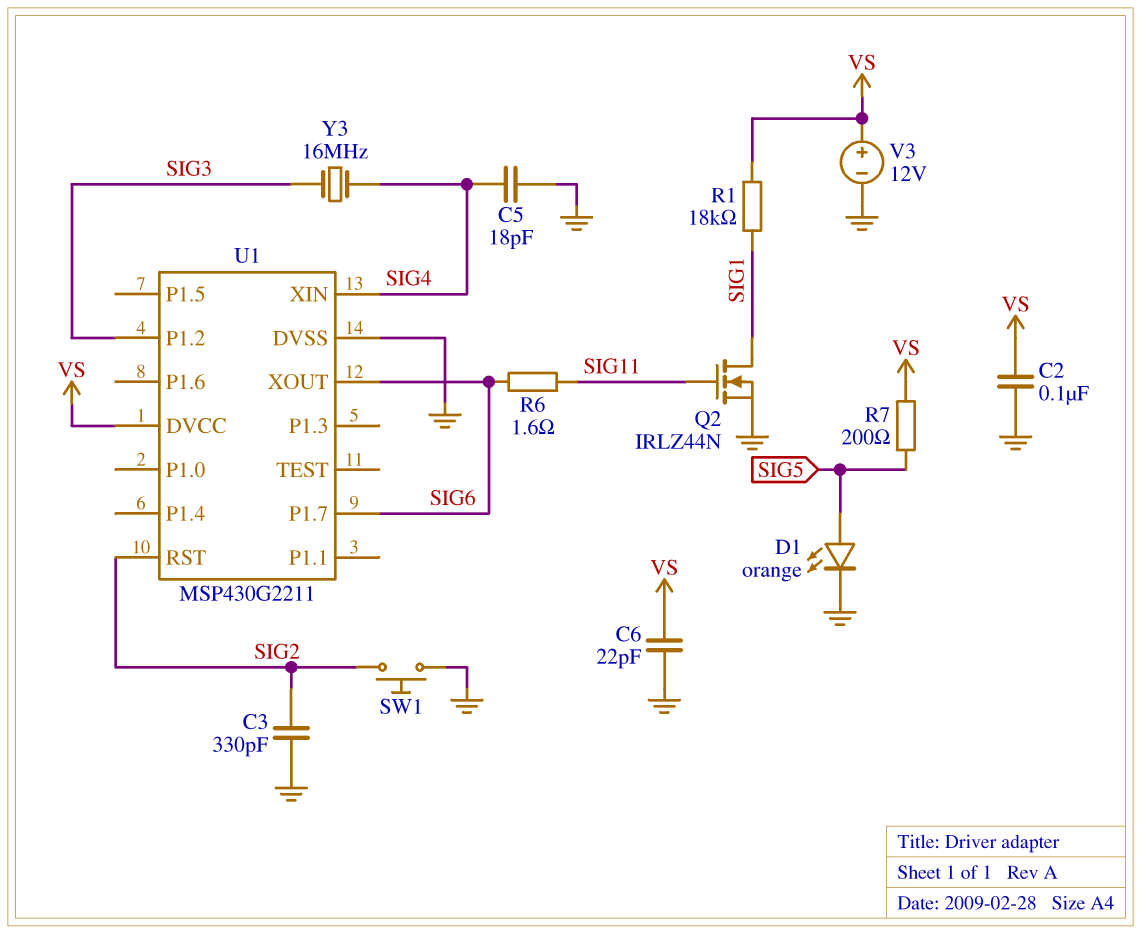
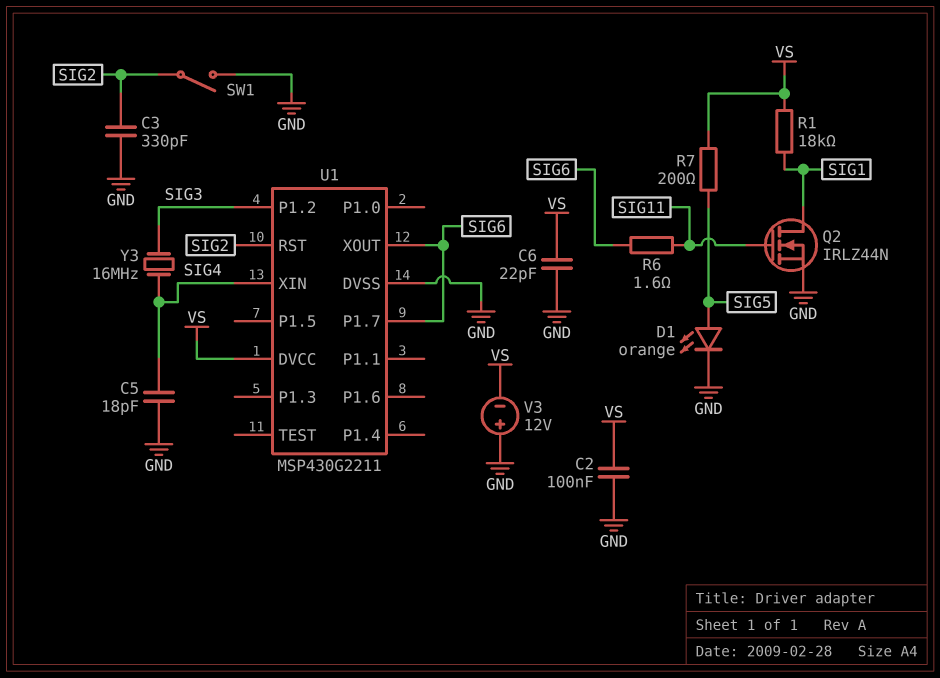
SW1: button (GND, SIG2) -> switch (GND, SIG2)
V3: 12V (plus VS, minus GND) -> 12V (plus GND, minus VS)

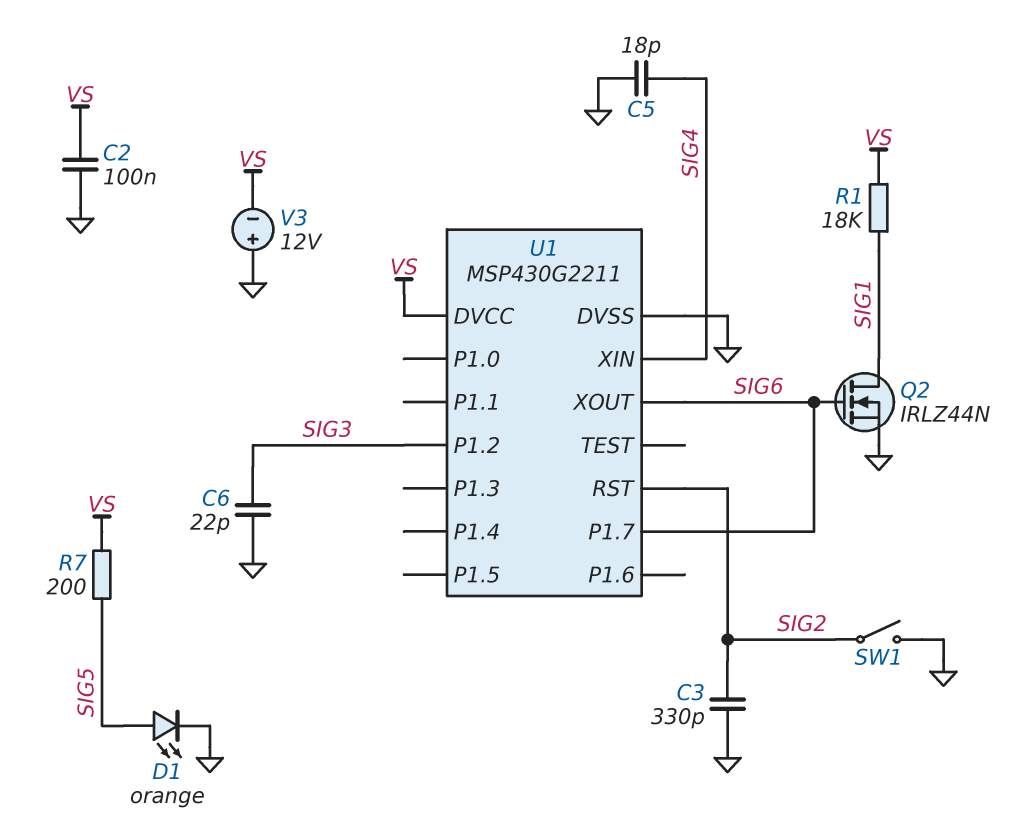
C6: 22pF (GND, VS) -> 22pF (GND, SIG3)
Q2: NMOS IRLZ44N (G SIG11, D SIG1, S GND) -> NMOS IRLZ44N (G SIG6, D SIG1, S GND)
R6: 1.6 (SIG6, SIG11) -> none
Y3: 16MHz (SIG3, SIG4) -> none

